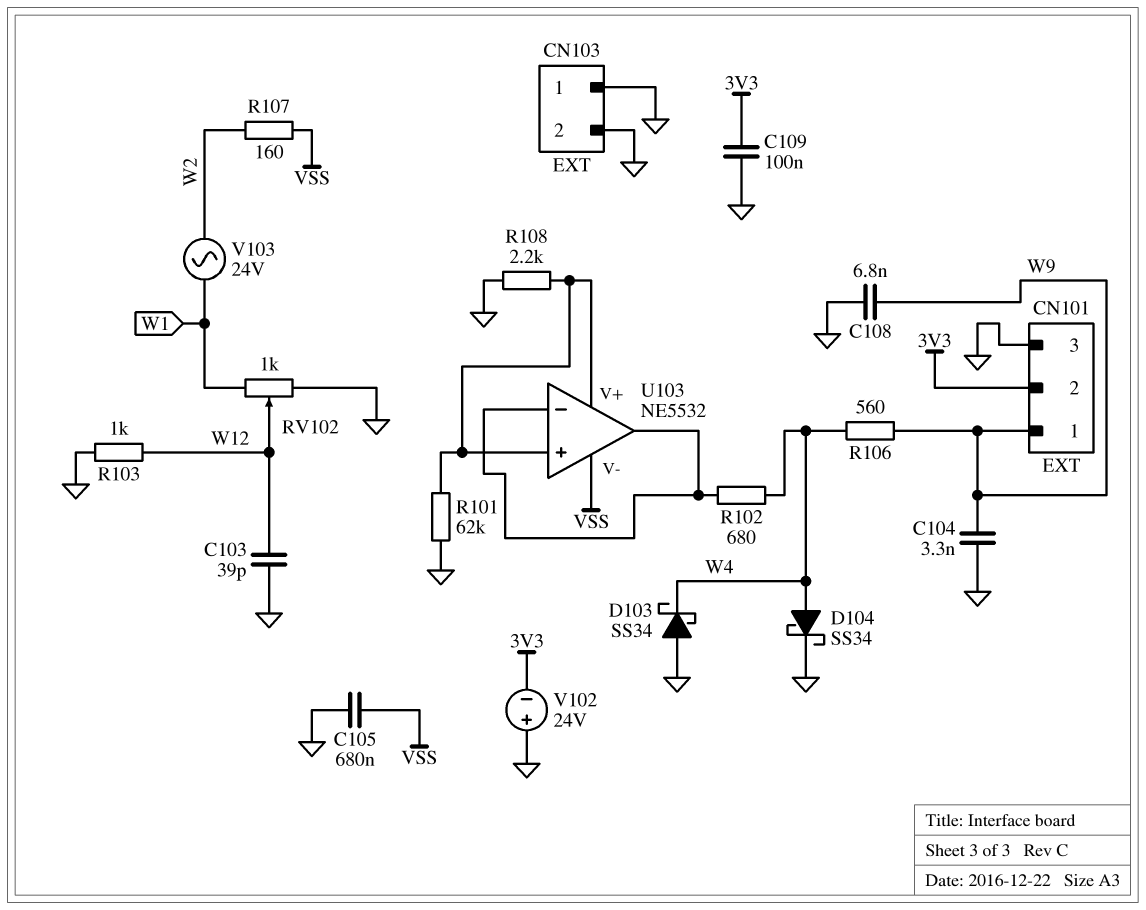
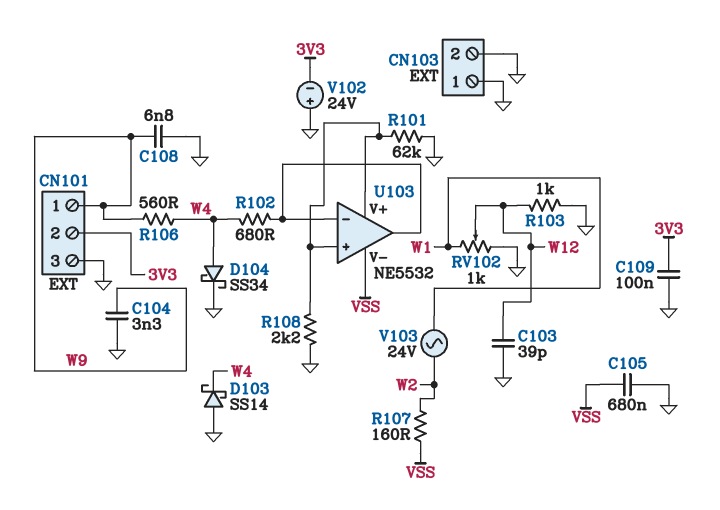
D103: schottky SS34 (A GND, K W4) -> schottky SS14 (A GND, K W4)

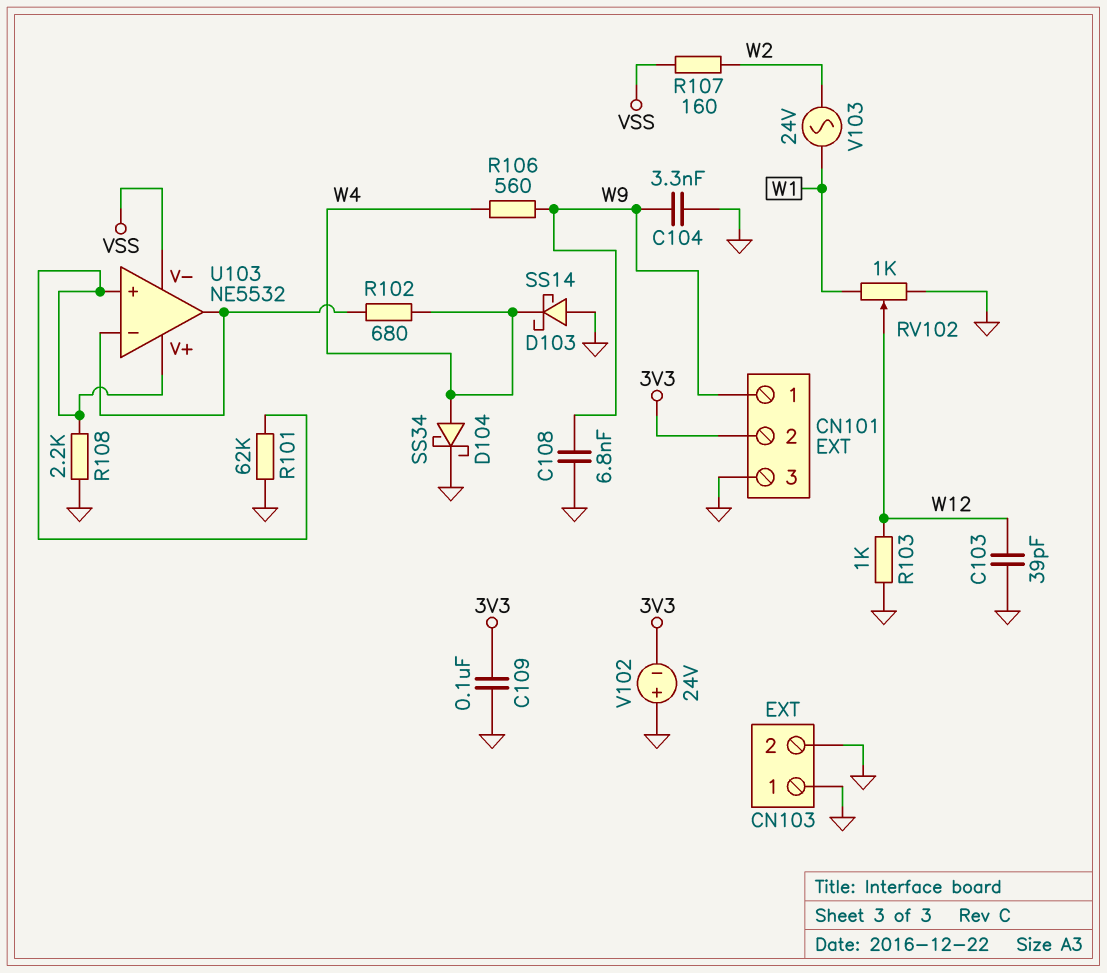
C105: 680nF (GND, VSS) -> none

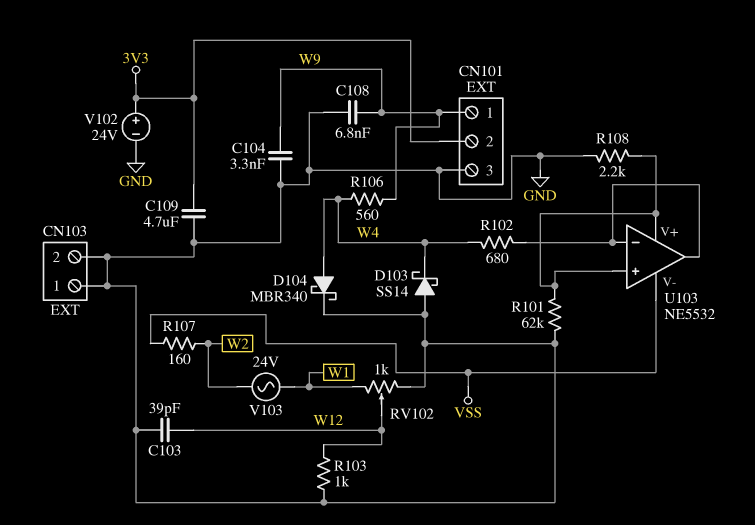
C109: 100nF (3V3, GND) -> 4.7uF (3V3, GND)
D104: schottky SS34 (A W4, K GND) -> schottky MBR340 (A W4, K GND)
V102: 24V (plus GND, minus 3V3) -> 24V (plus 3V3, minus GND)

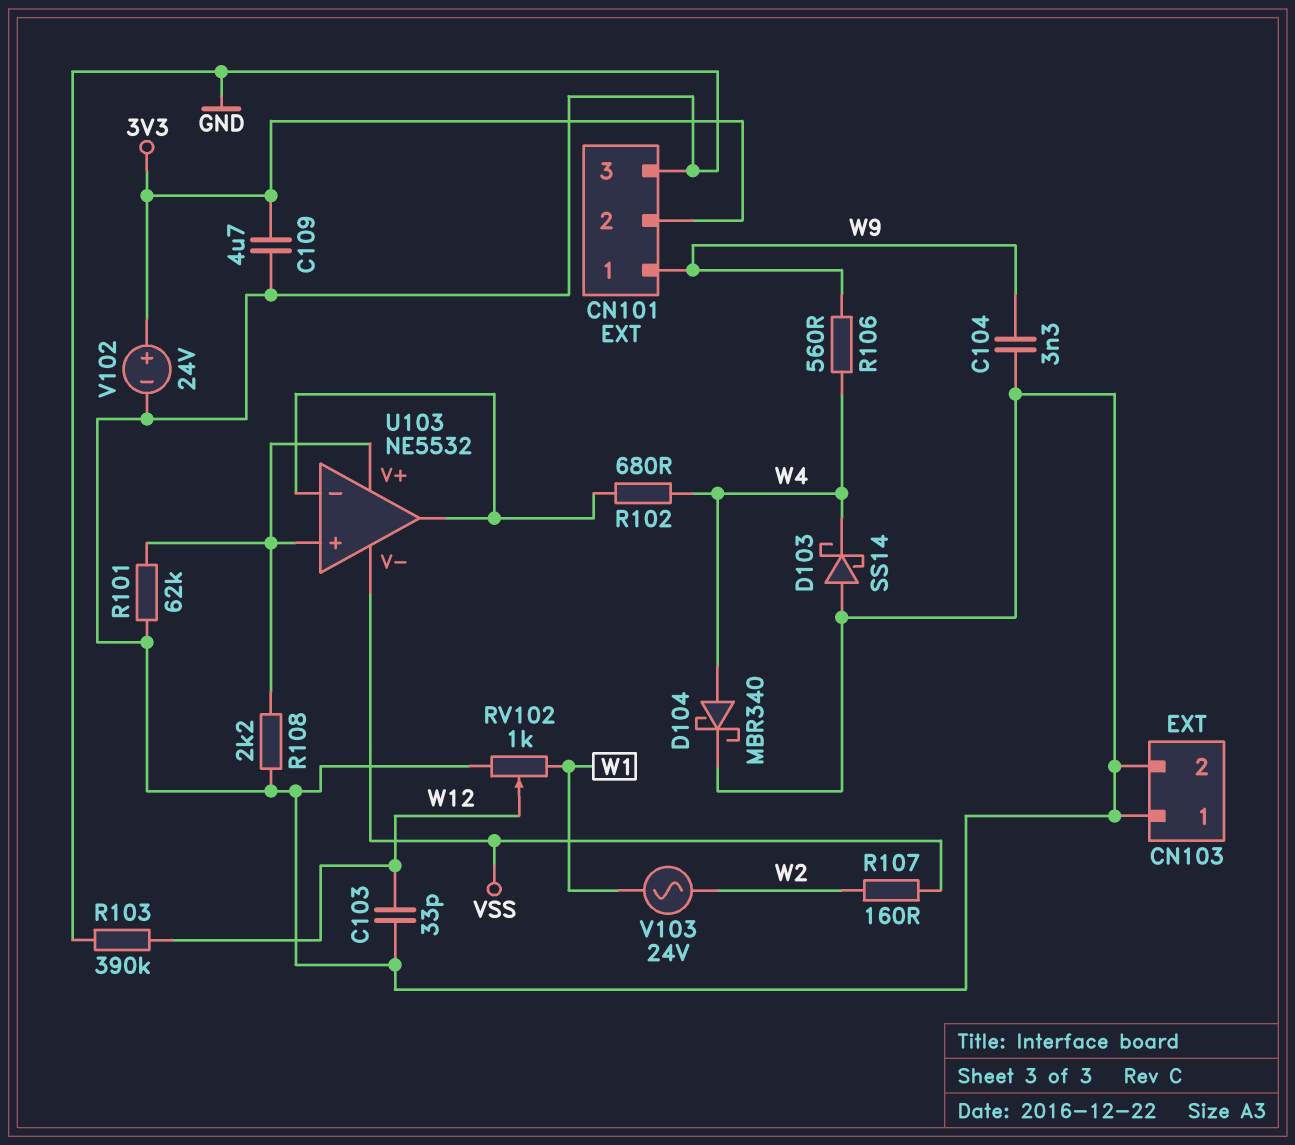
C103: 39pF (GND, W12) -> 33pF (GND, W12)
C108: 6.8nF (GND, W9) -> none
R103: 1k (GND, W12) -> 390k (GND, W12)

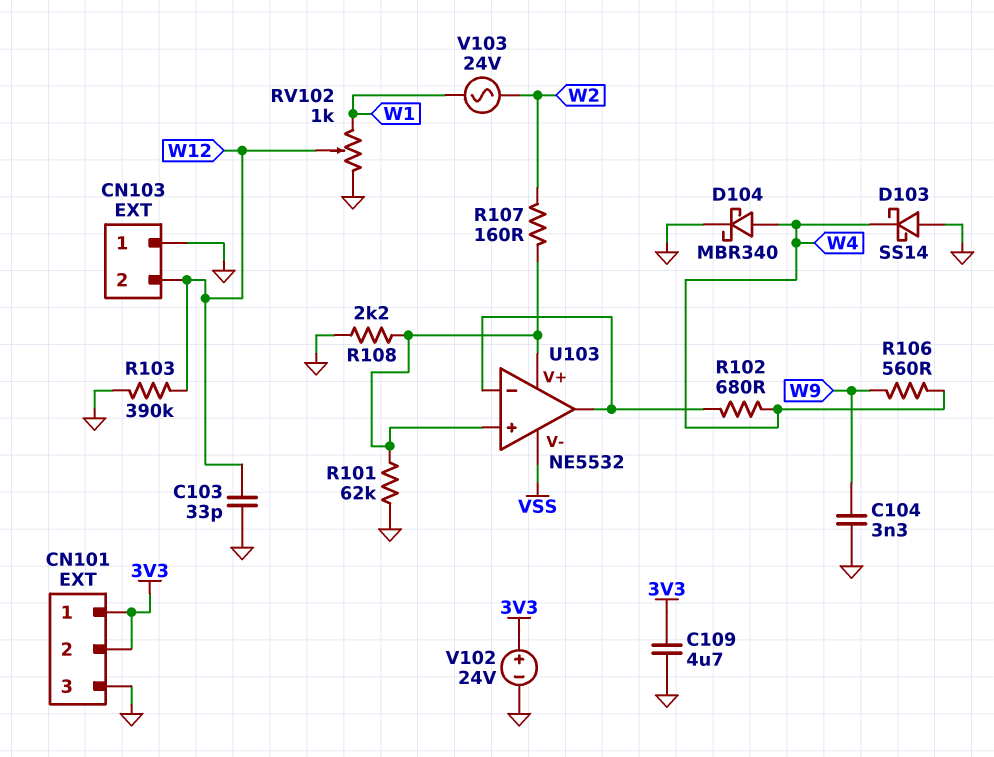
CN101 pin 1: W9 -> 3V3
CN103 pin 2: GND -> W12
R107: 160 (VSS, W2) -> 160 (U103/V+, W2)

